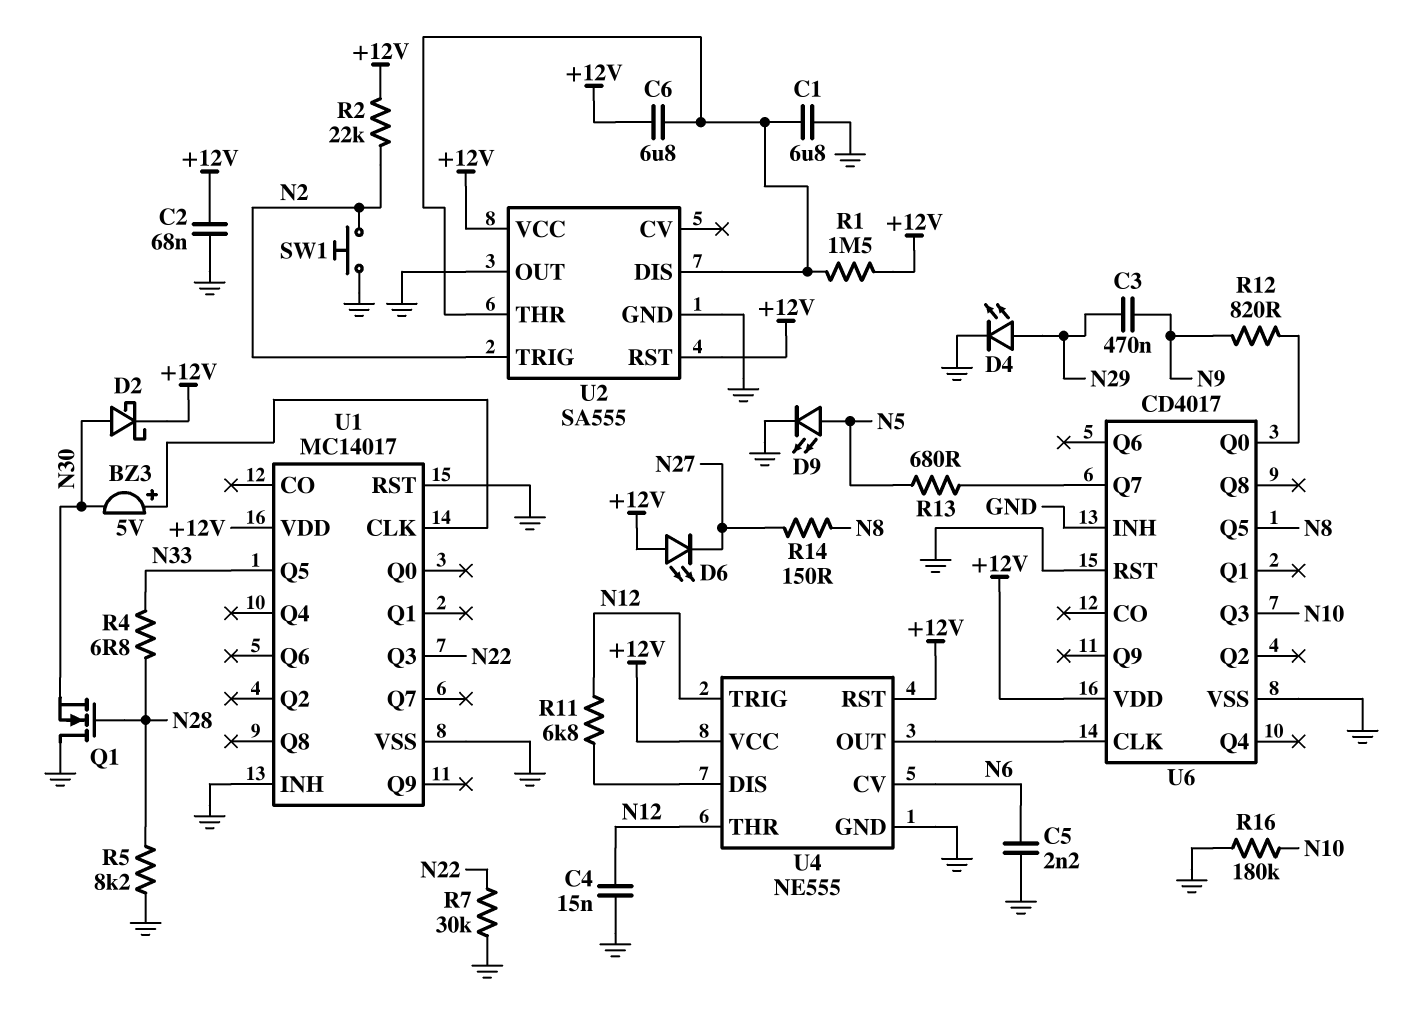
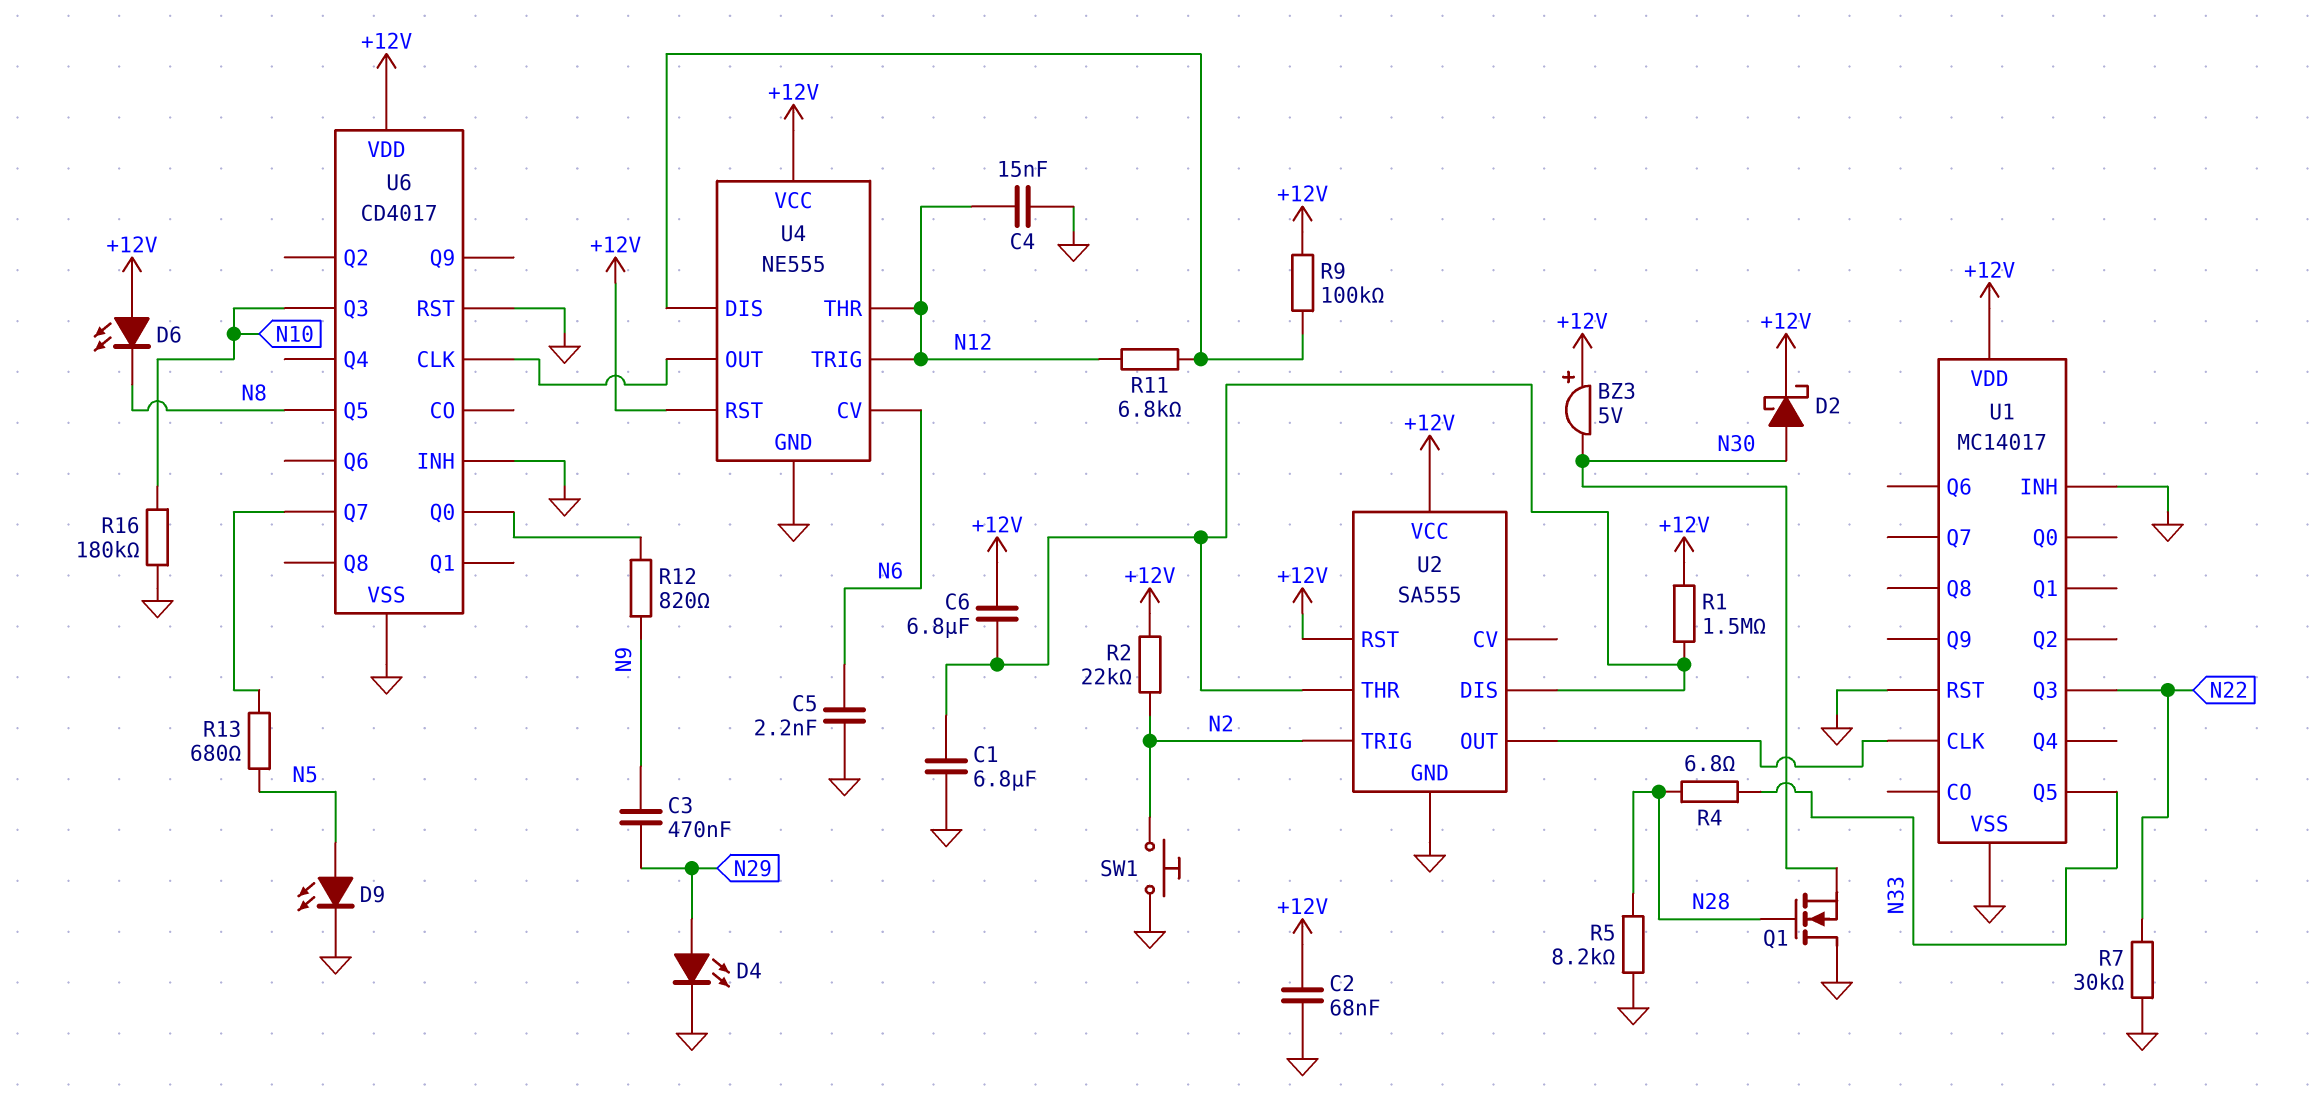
BZ3: buzzer 5V (plus U1/CLK, minus N30) -> buzzer 5V (plus +12V, minus N30)
D6: LED (A +12V, K N27) -> LED (A +12V, K N8)
R9: none -> 100k (+12V, U4/DIS)
R14: 150 (N8, N27) -> none
U2 pin OUT: GND -> U1/CLK

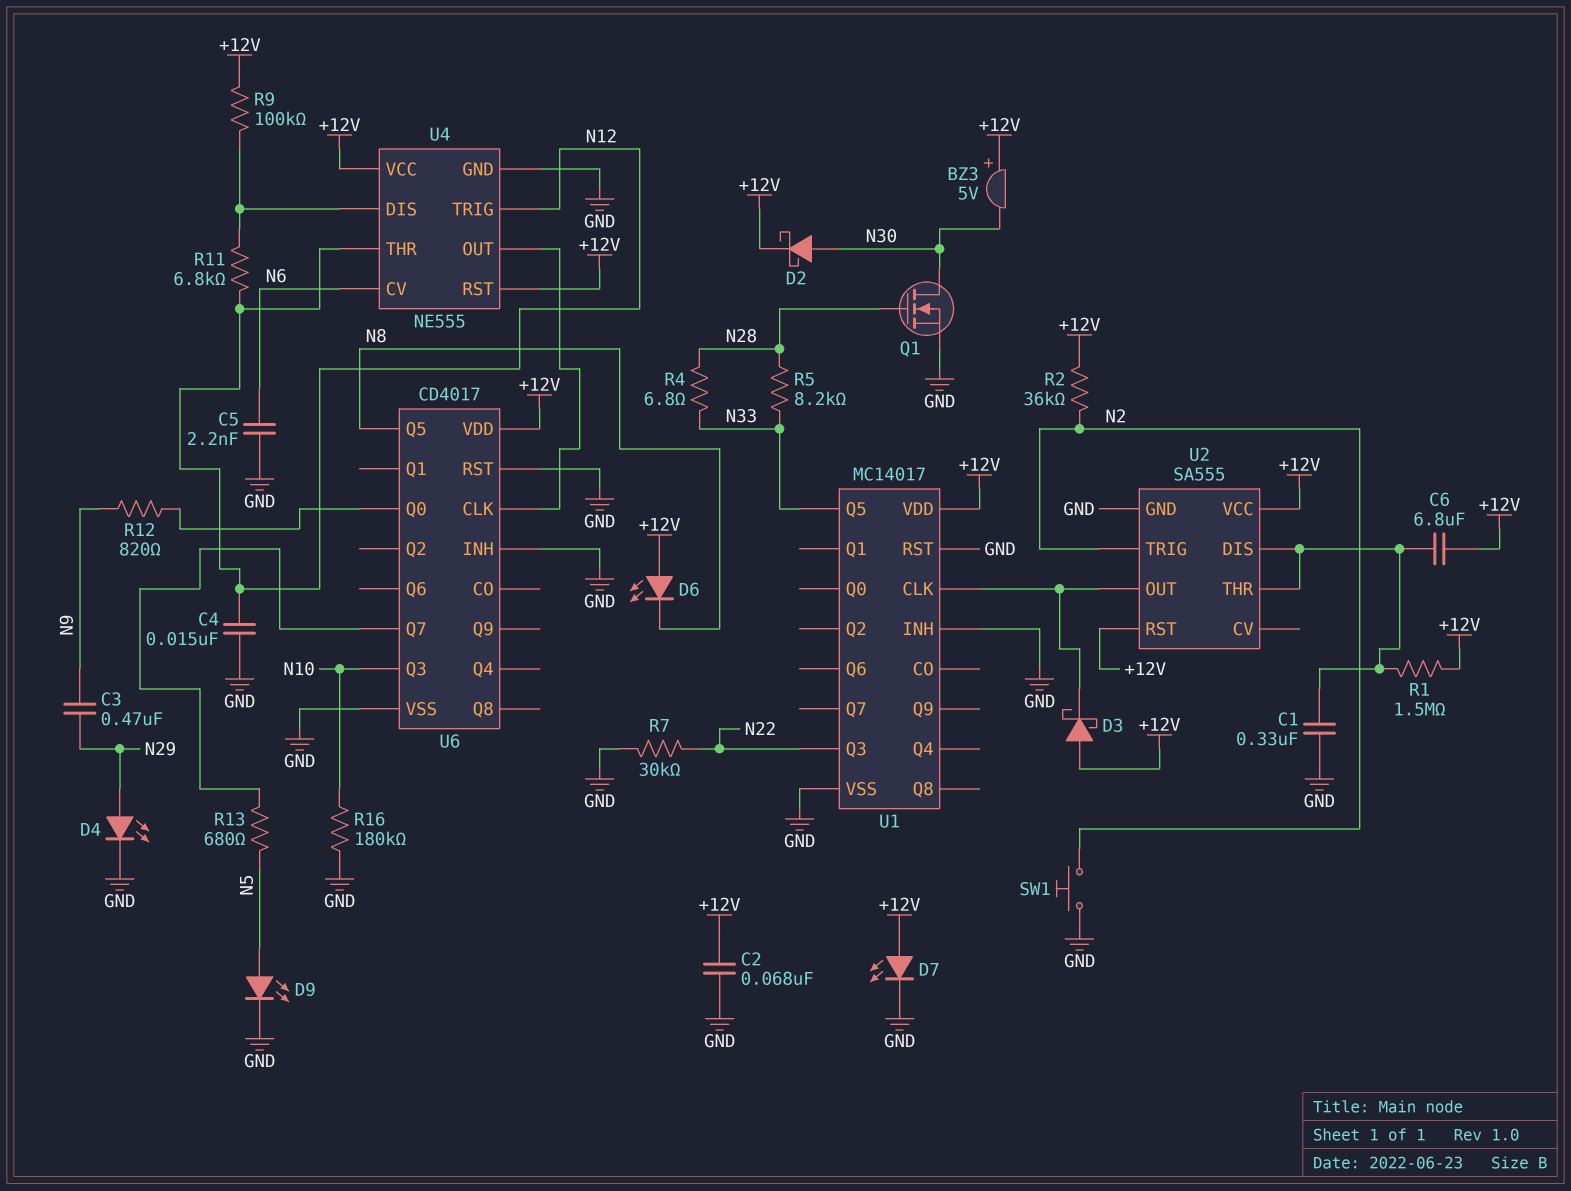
C1: 6.8uF (GND, U2/DIS) -> 330nF (GND, U2/DIS)
D3: none -> schottky (A +12V, K U1/CLK)
D7: none -> LED (A +12V, K GND)
Q1: NMOS (G N28, D GND, S N30) -> NMOS (G N28, D N30, S GND)
R2: 22k (+12V, N2) -> 36k (+12V, N2)
R5: 8.2k (GND, N28) -> 8.2k (N28, N33)

